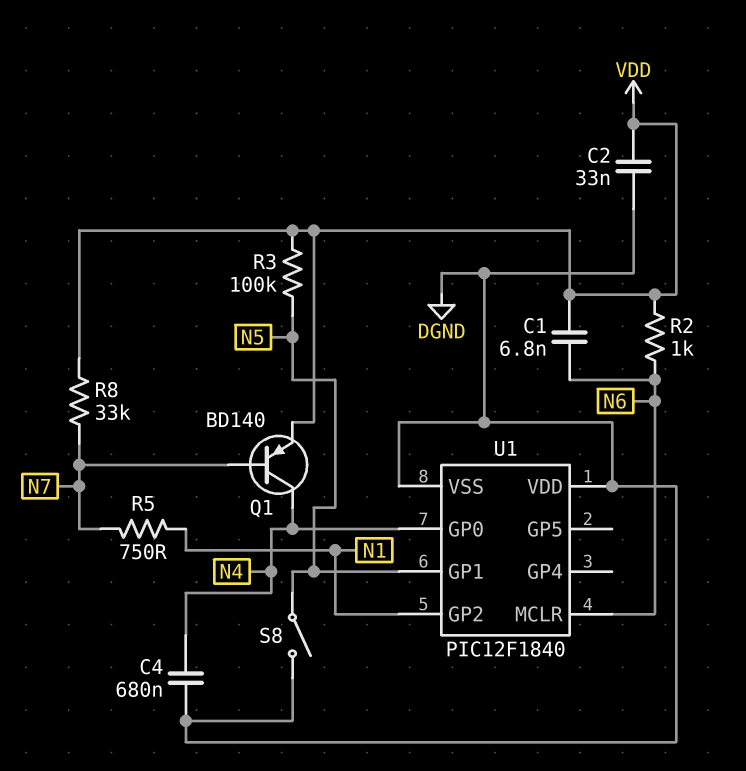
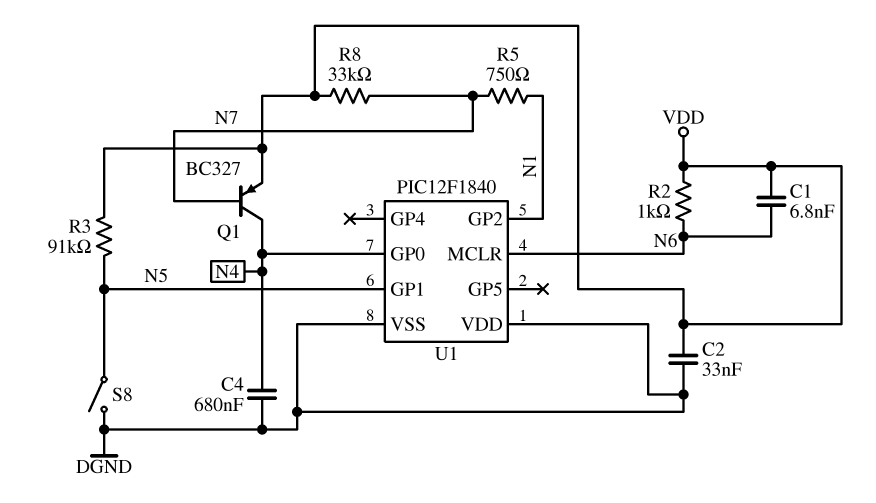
Q1: PNP BD140 (B N7, C N4, E VDD) -> PNP BC327 (B N7, C N4, E VDD)
R3: 100k (N5, VDD) -> 91k (N5, VDD)

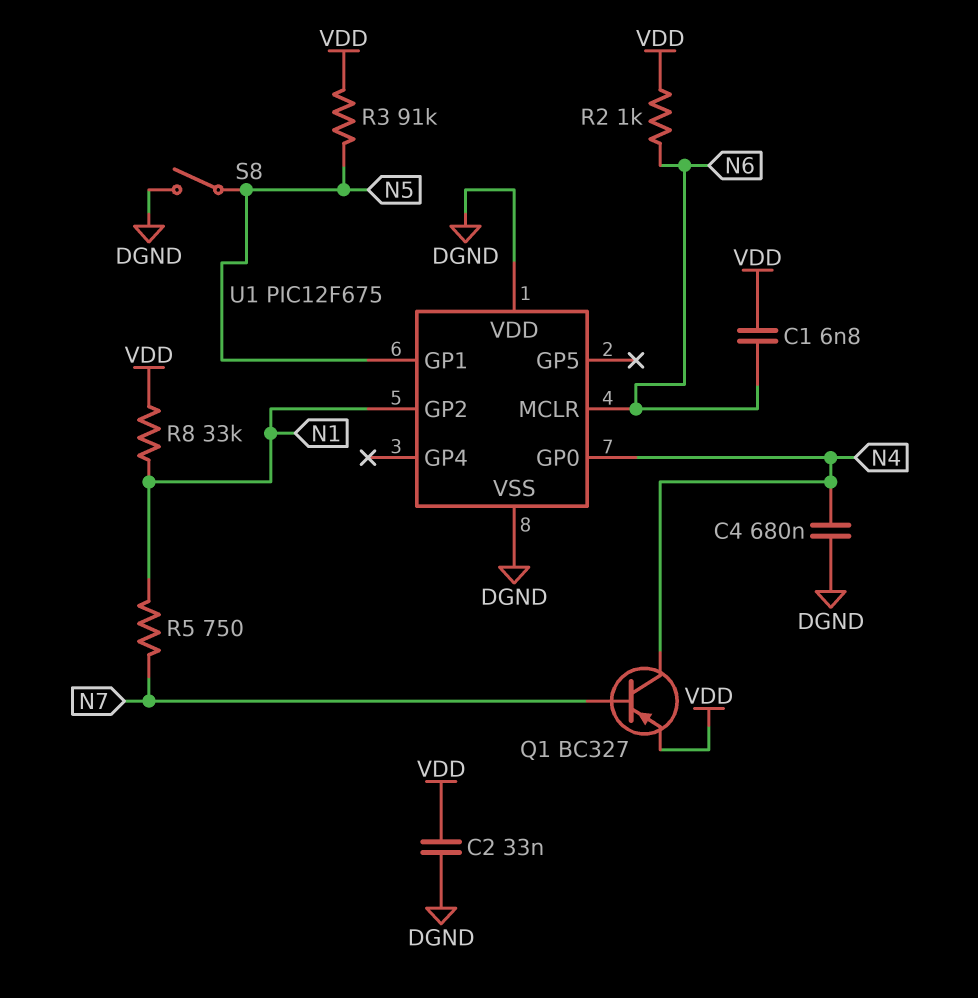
R8: 33k (N7, VDD) -> 33k (N1, VDD)
U1: PIC12F1840 -> PIC12F675

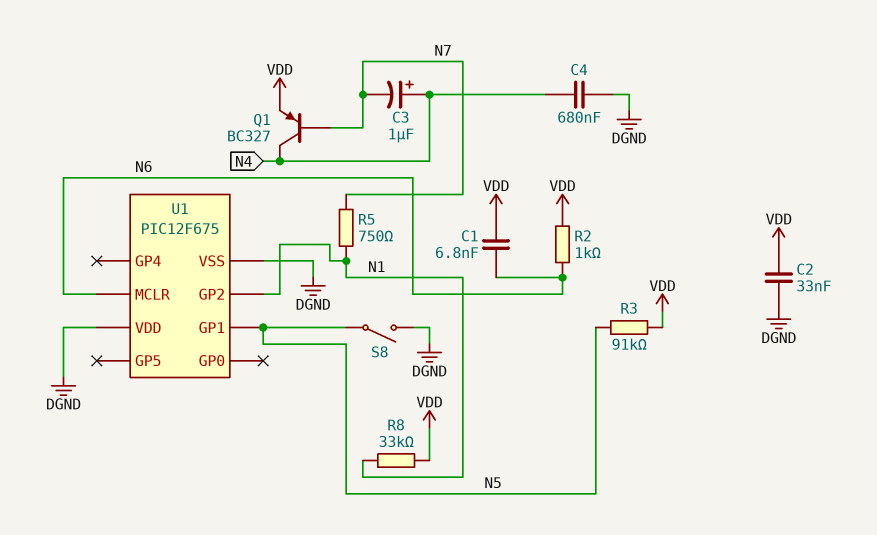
C3: none -> 1uF (plus N4, minus N7)
U1 pin GP0: N4 -> none

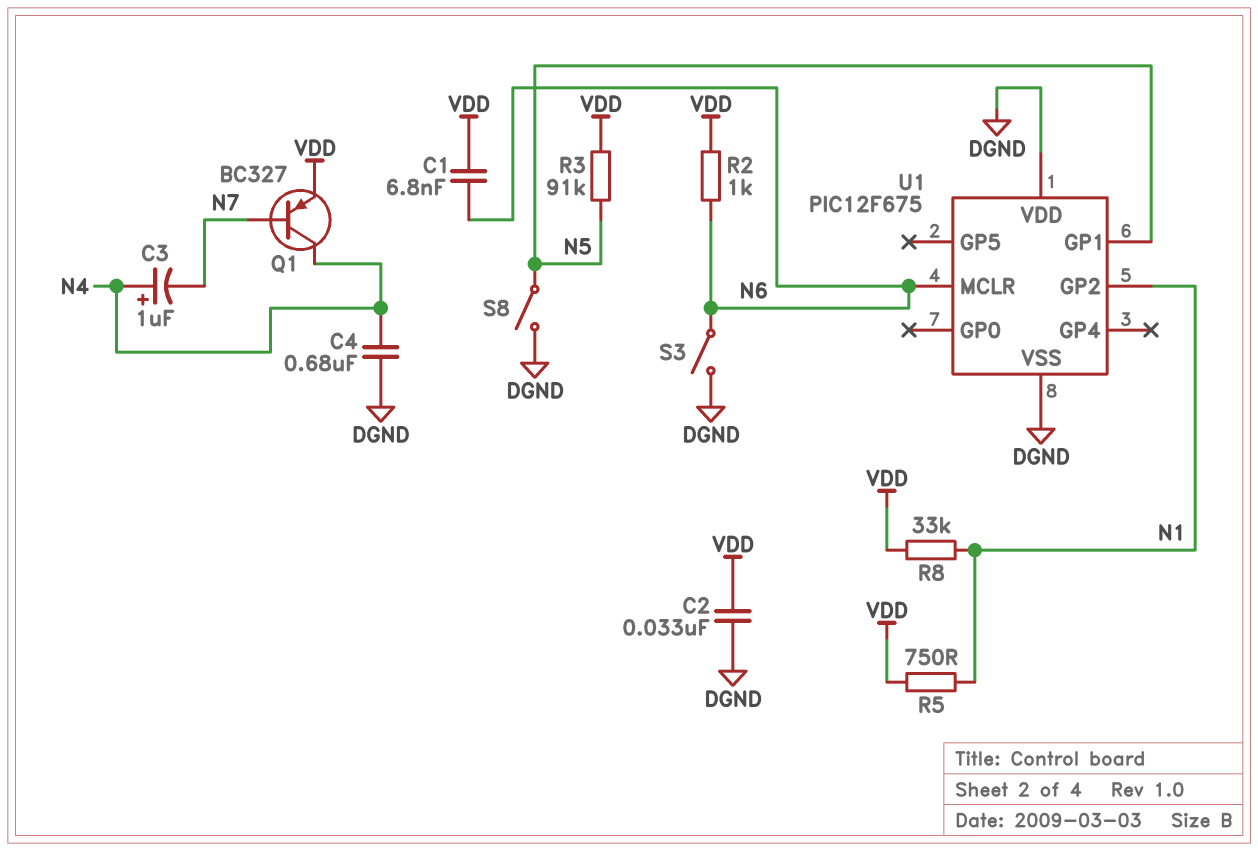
R5: 750 (N1, N7) -> 750 (N1, VDD)
S3: none -> switch (DGND, N6)

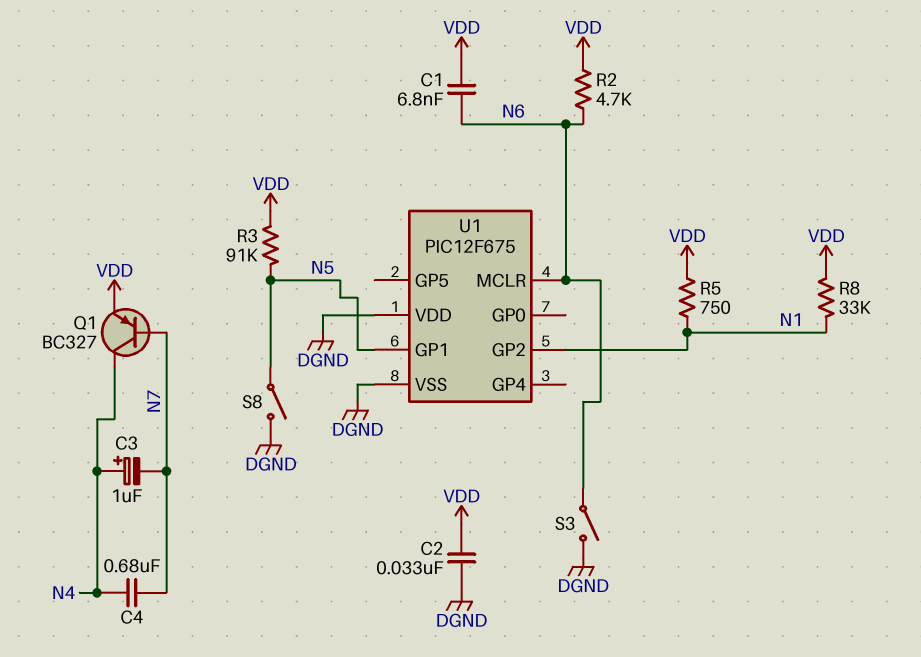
C4: 680nF (DGND, N4) -> 680nF (N4, N7)
R2: 1k (N6, VDD) -> 4.7k (N6, VDD)

